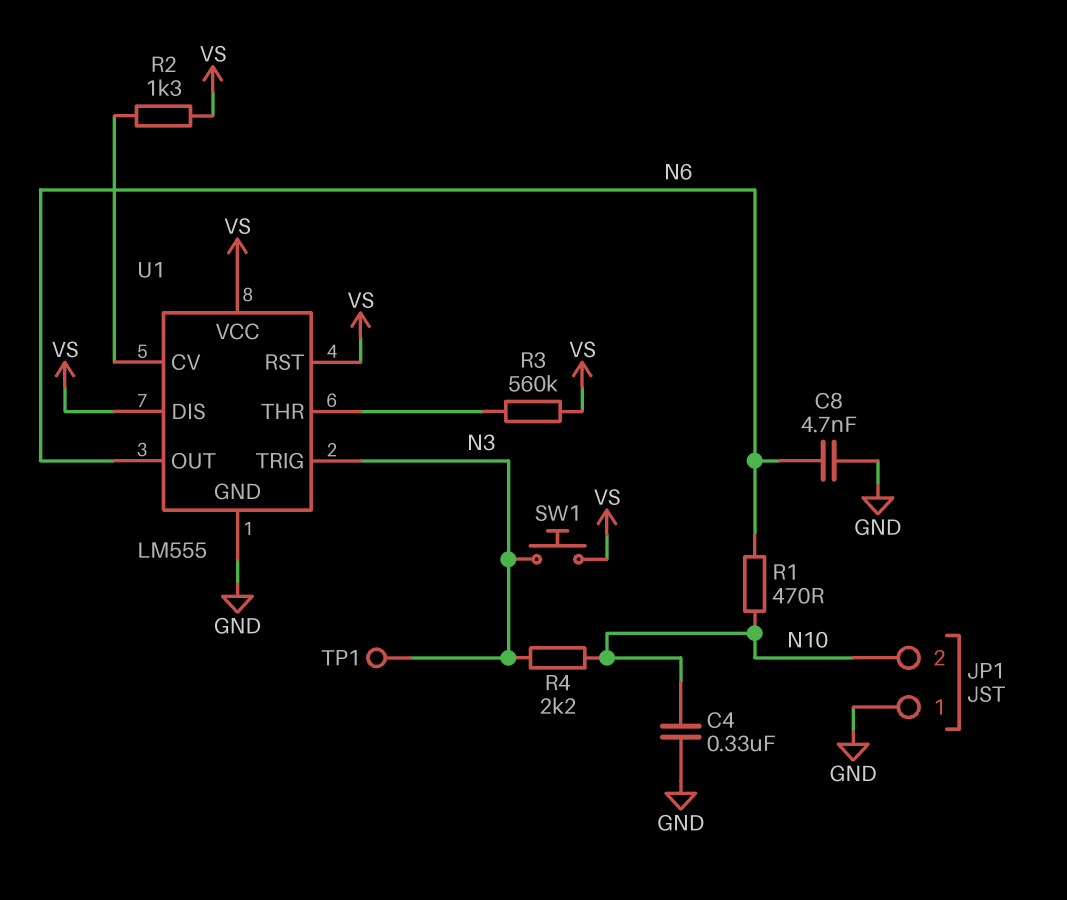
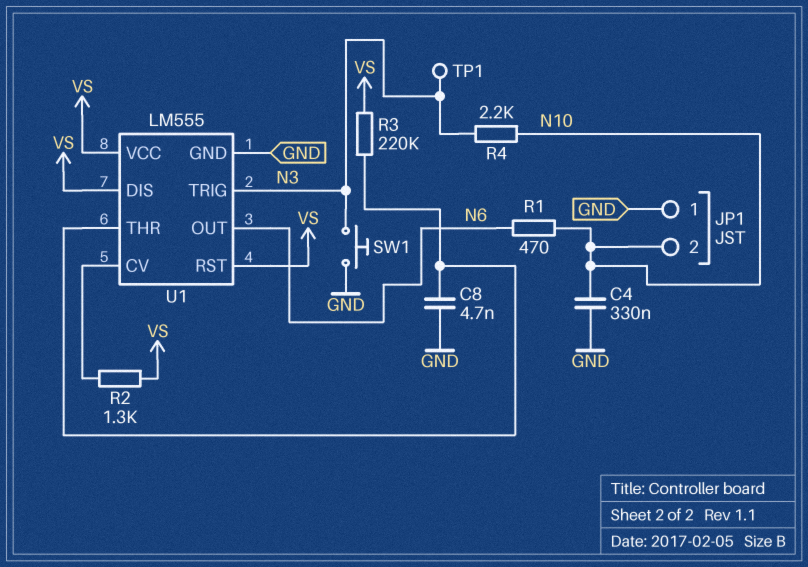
C8: 4.7nF (GND, N6) -> 4.7nF (GND, U1/THR)
R3: 560k (U1/THR, VS) -> 220k (U1/THR, VS)
SW1: button (N3, VS) -> button (GND, N3)

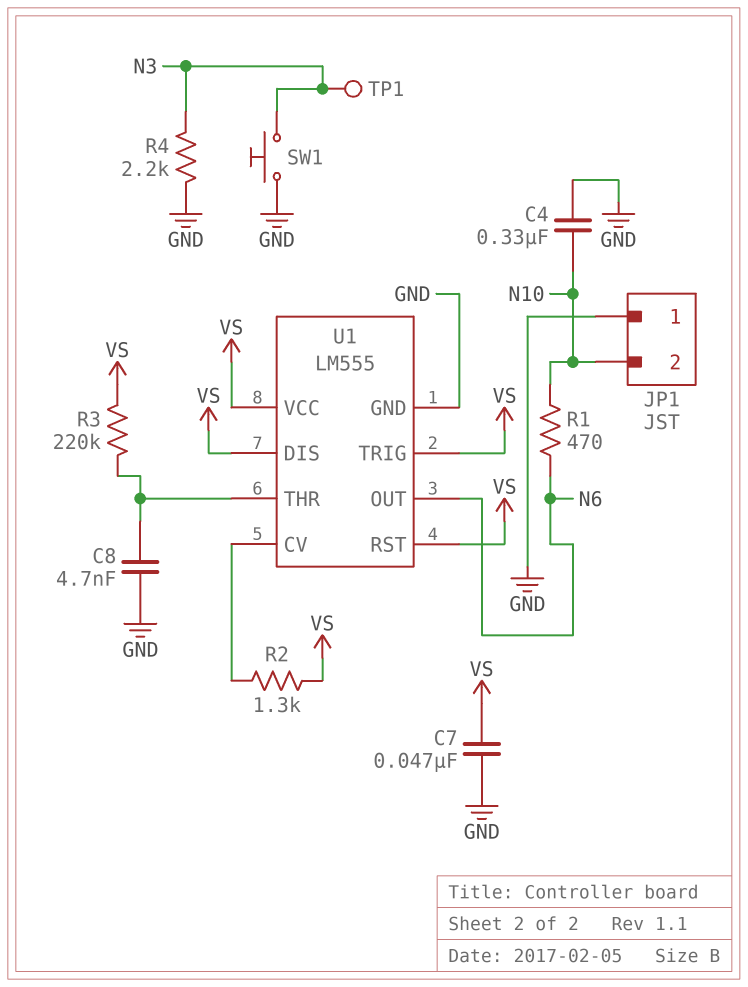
C7: none -> 47nF (GND, VS)
R4: 2.2k (N3, N10) -> 2.2k (GND, N3)
U1 pin TRIG: N3 -> VS

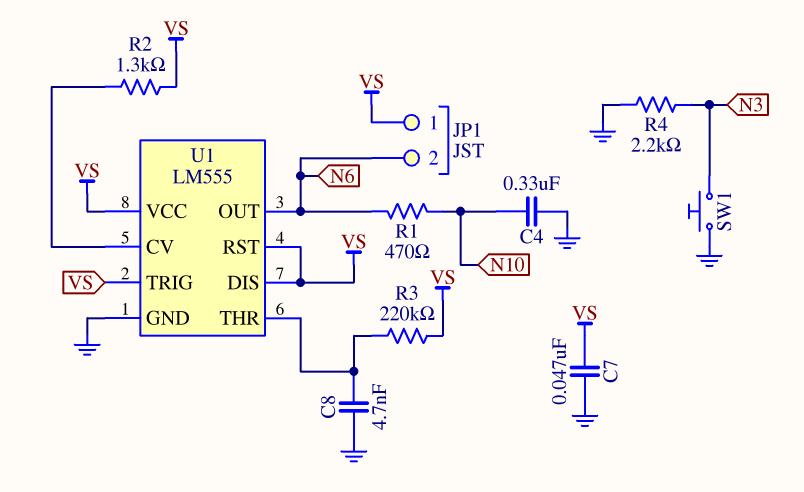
JP1 pin 1: GND -> VS
JP1 pin 2: N10 -> N6
TP1: test point (N3) -> none

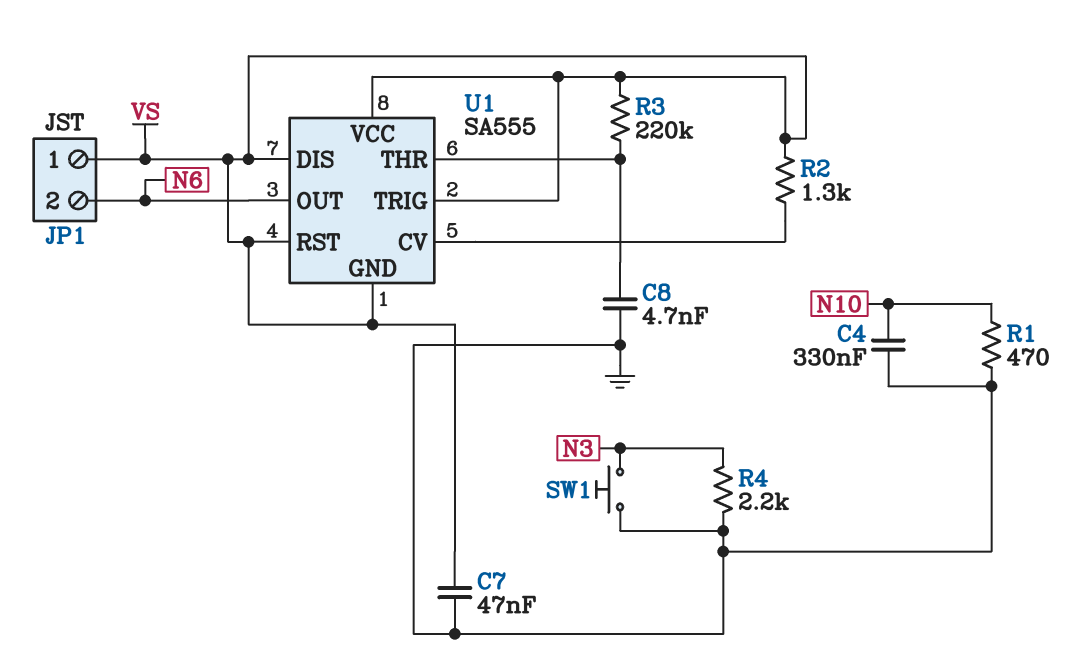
R1: 470 (N6, N10) -> 470 (GND, N10)
U1: LM555 -> SA555
U1 pin GND: GND -> VS

